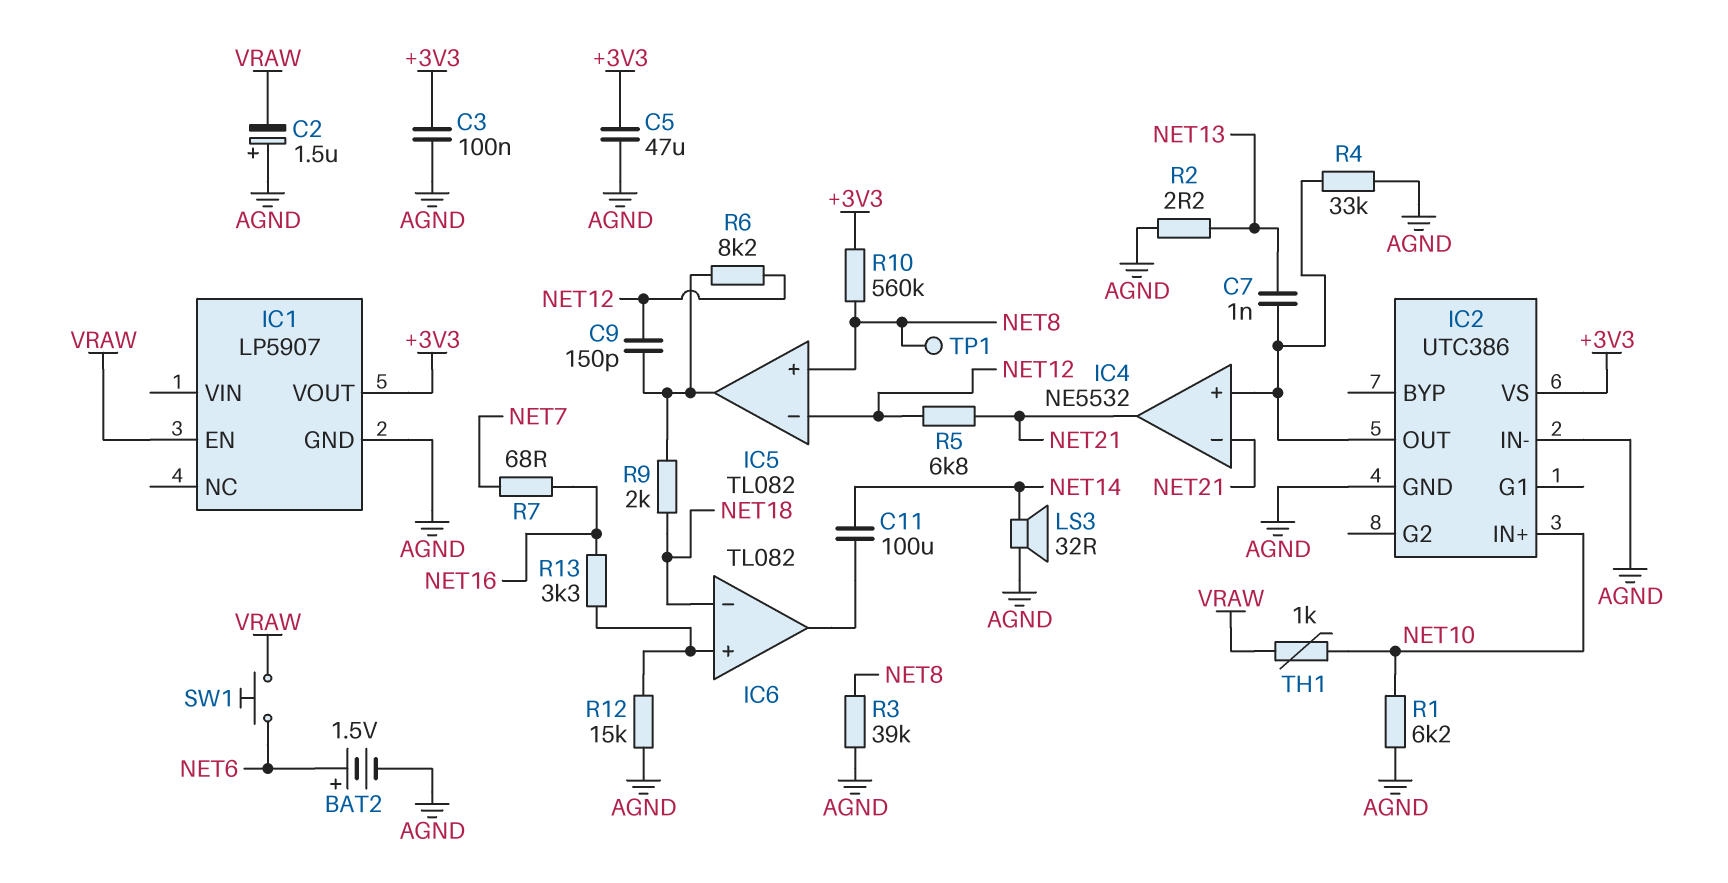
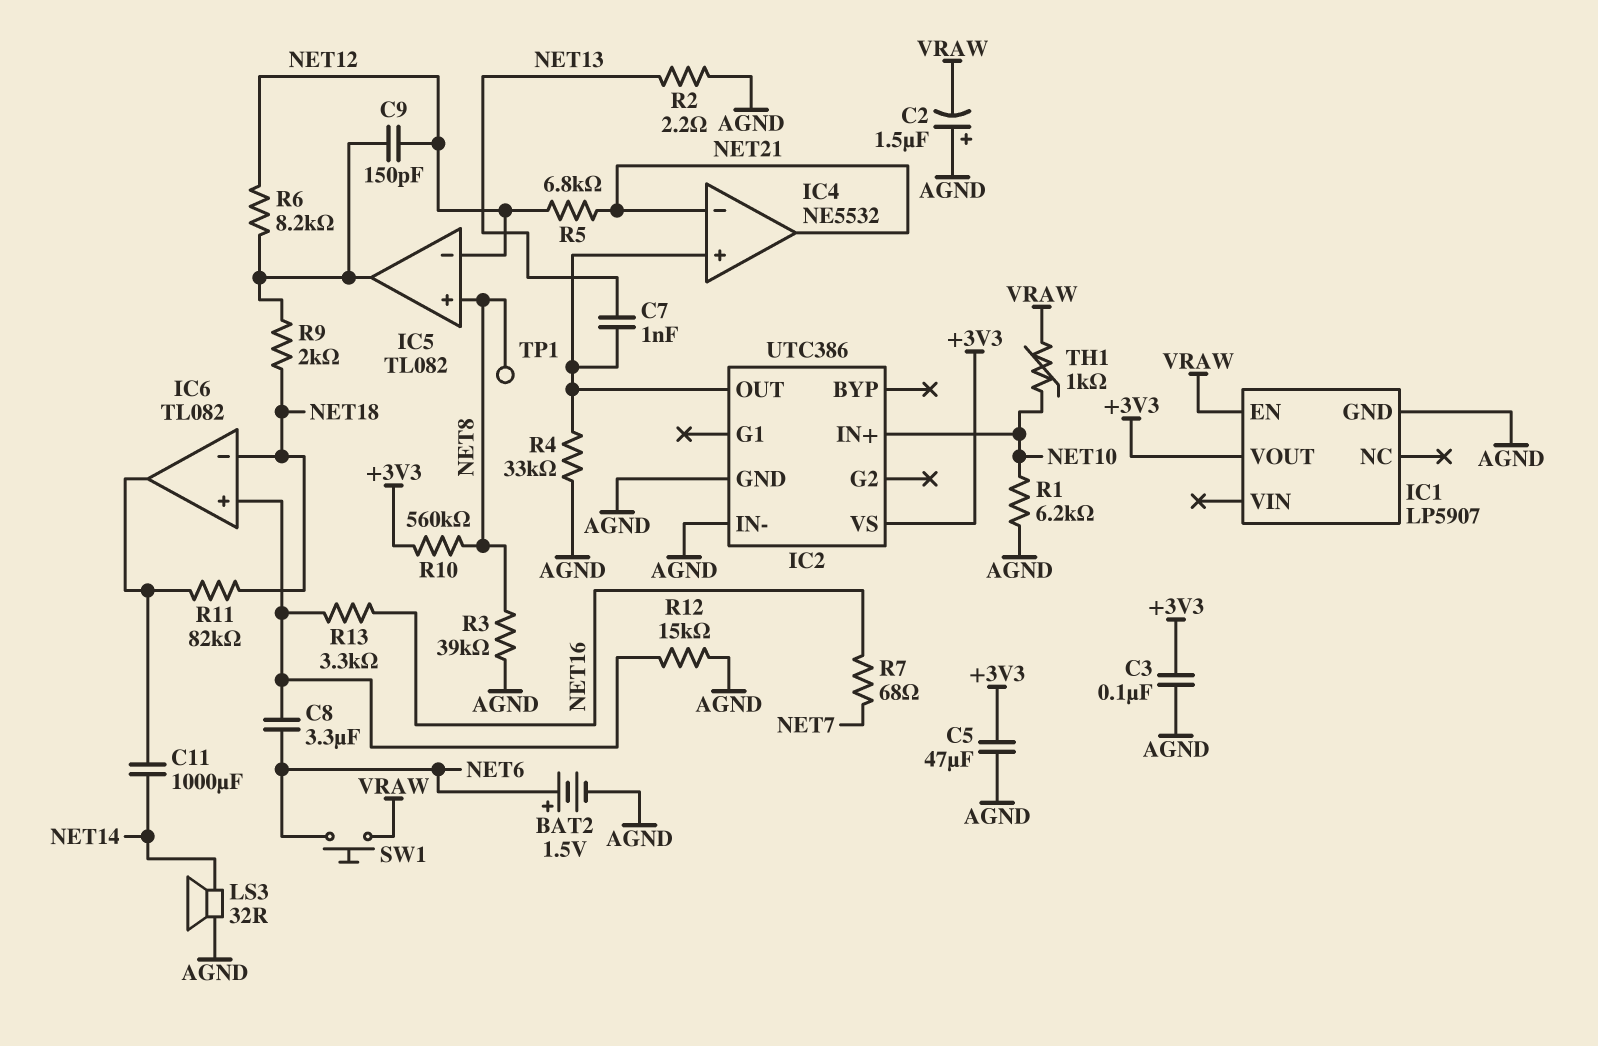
C8: none -> 3.3uF (IC6/in+, NET6)
C11: 100uF (IC6/out, NET14) -> 1000uF (IC6/out, NET14)
R11: none -> 82k (IC6/out, NET18)

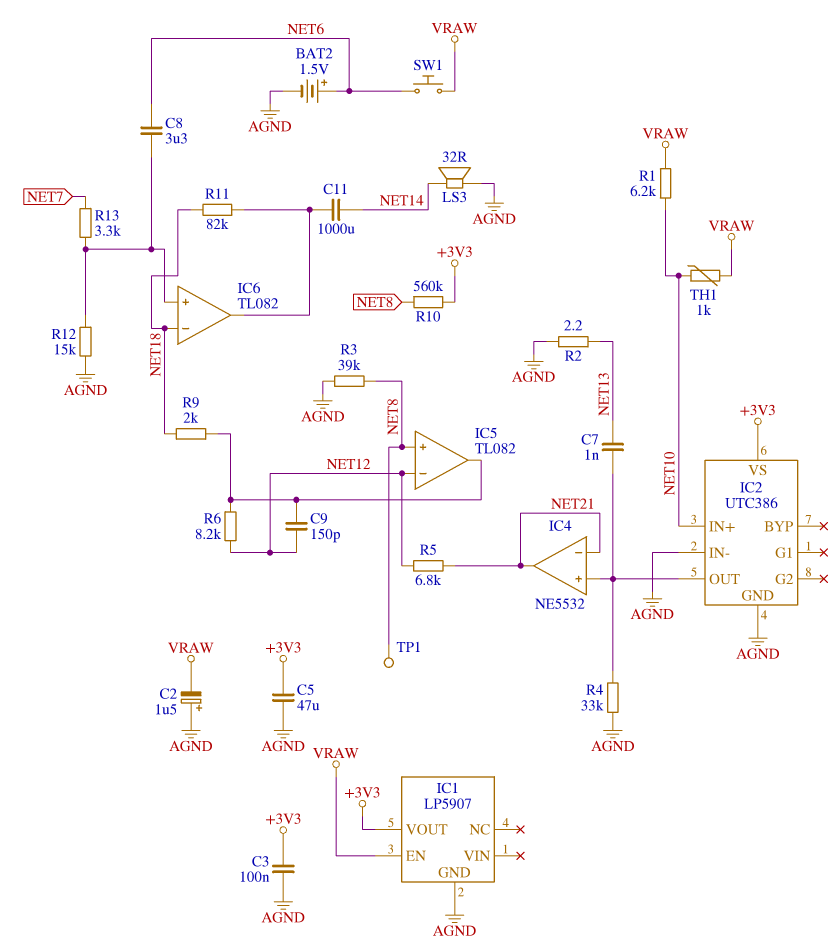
R1: 6.2k (AGND, NET10) -> 6.2k (NET10, VRAW)
R7: 68 (NET7, NET16) -> none
R13: 3.3k (IC6/in+, NET16) -> 3.3k (IC6/in+, NET7)

